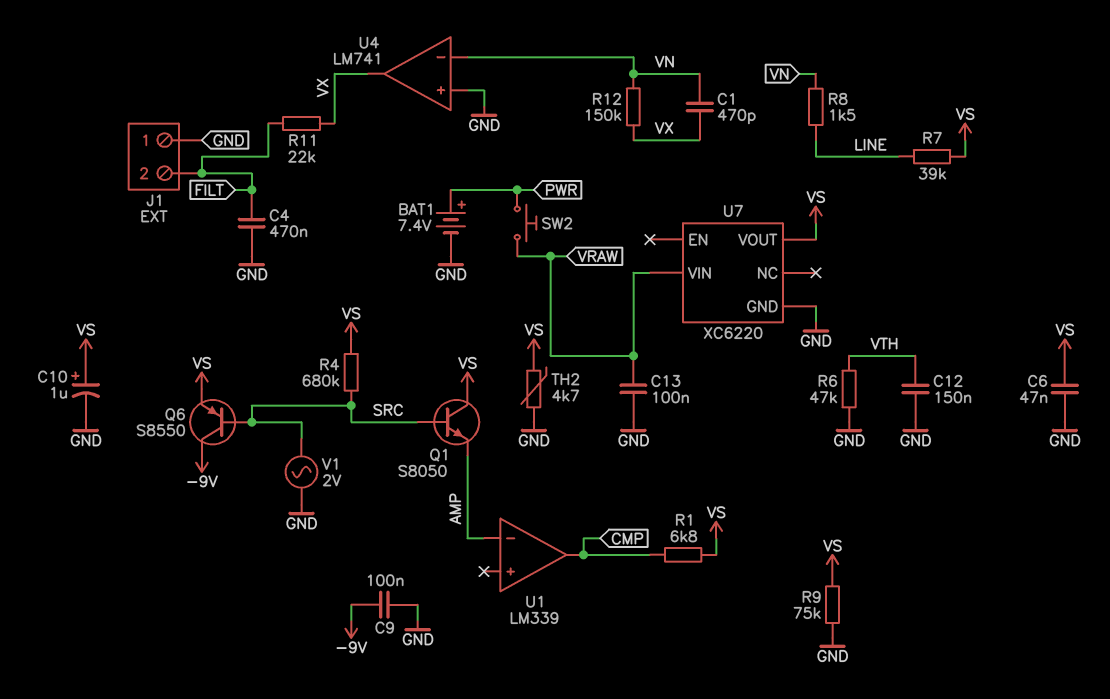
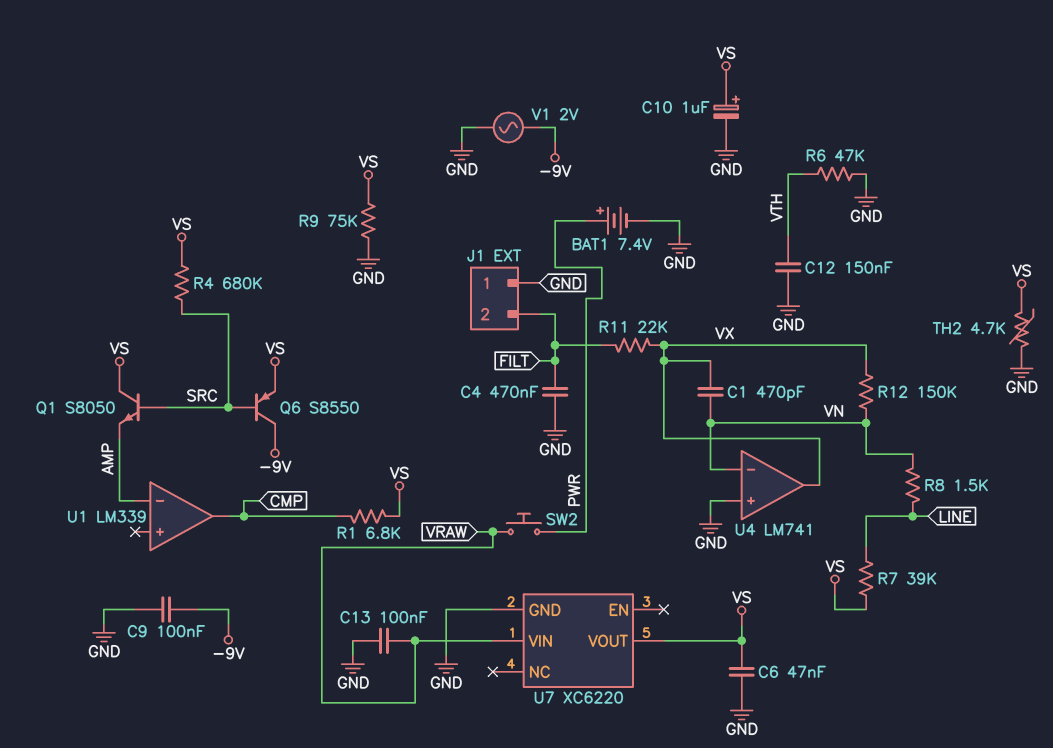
V1: AC 2V (GND, SRC) -> AC 2V (-9V, GND)

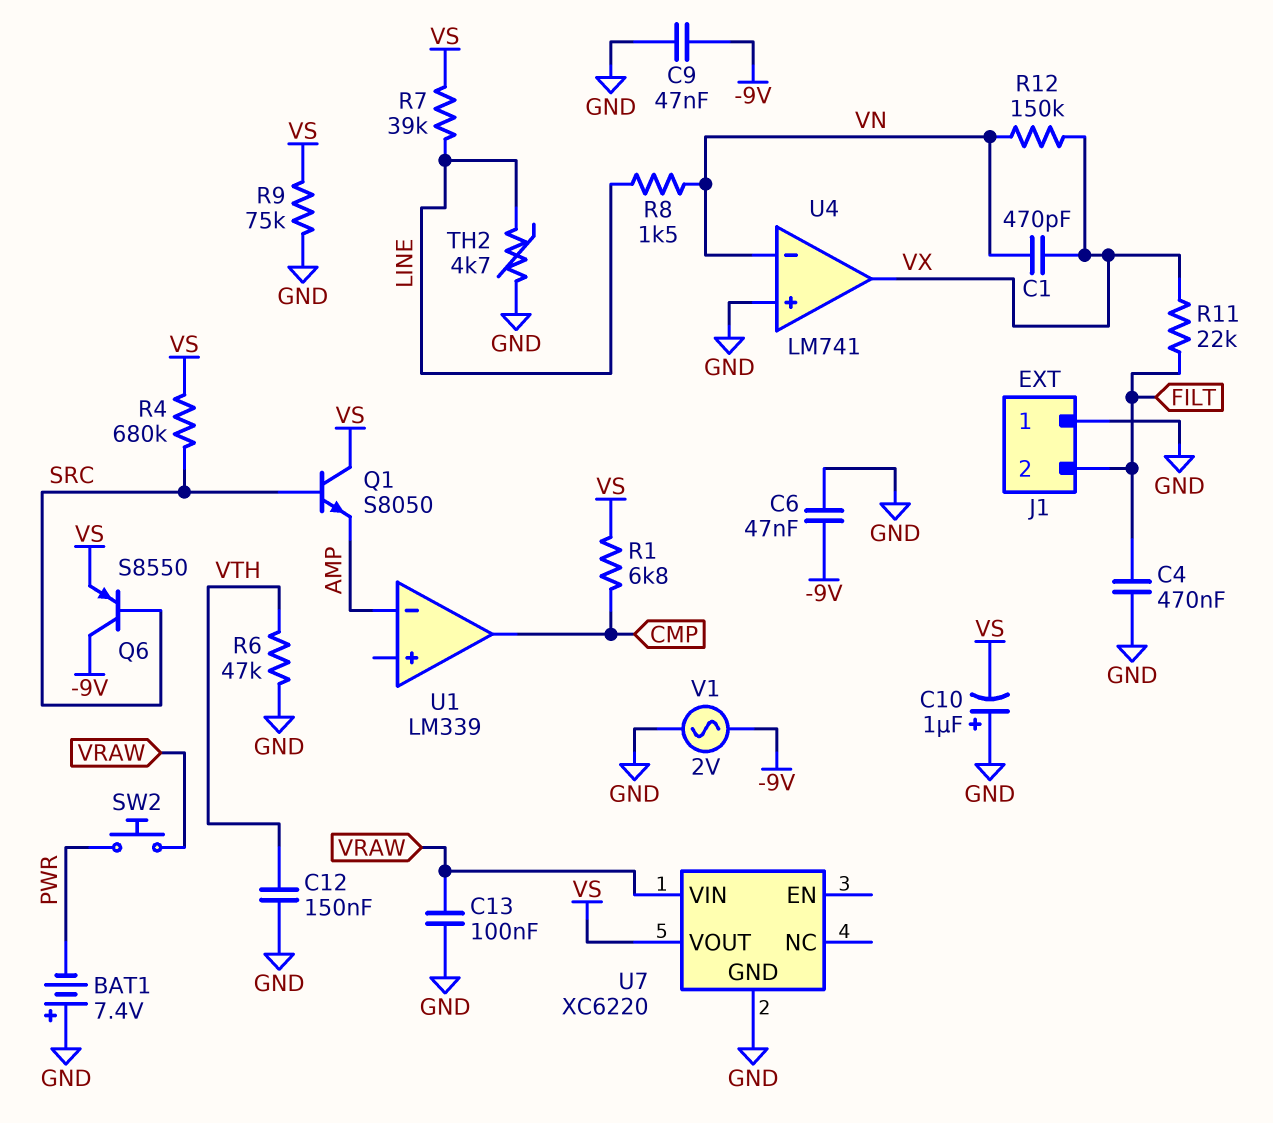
BAT1: 7.4V (plus PWR, minus GND) -> 7.4V (plus GND, minus PWR)
C6: 47nF (GND, VS) -> 47nF (-9V, GND)
C9: 100nF (-9V, GND) -> 47nF (-9V, GND)
C10: 1uF (plus VS, minus GND) -> 1uF (plus GND, minus VS)
TH2: 4.7k (GND, VS) -> 4.7k (GND, LINE)

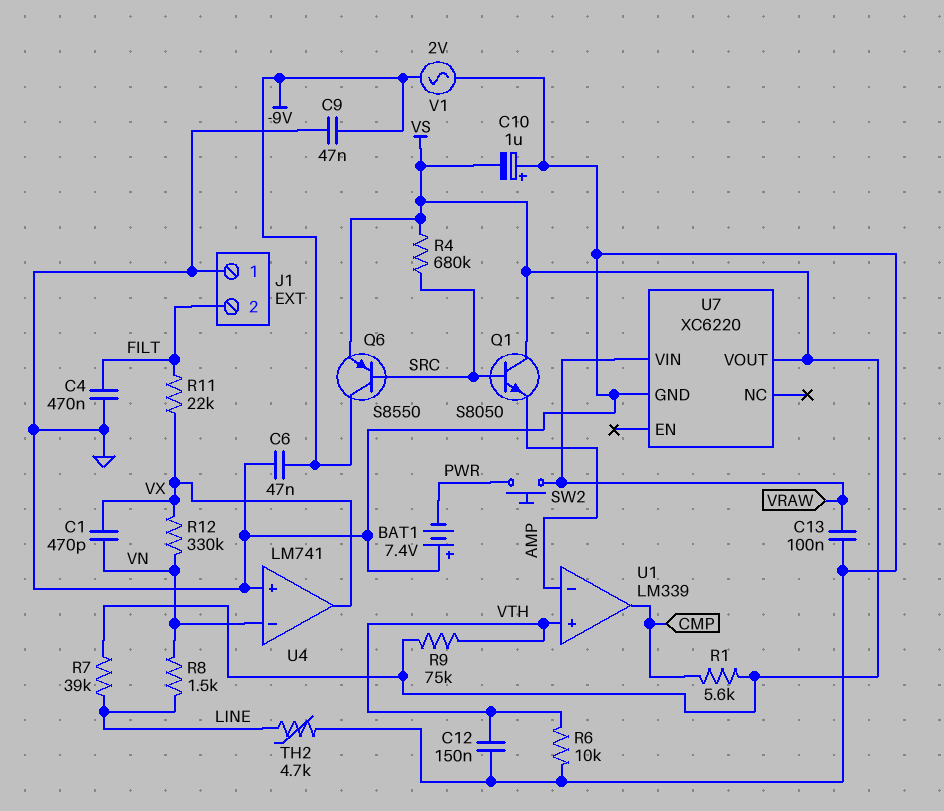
R1: 6.8k (CMP, VS) -> 5.6k (CMP, VS)
R6: 47k (GND, VTH) -> 10k (GND, VTH)
R9: 75k (GND, VS) -> 75k (VS, VTH)
R12: 150k (VN, VX) -> 330k (VN, VX)
U1 pin in+: none -> VTH

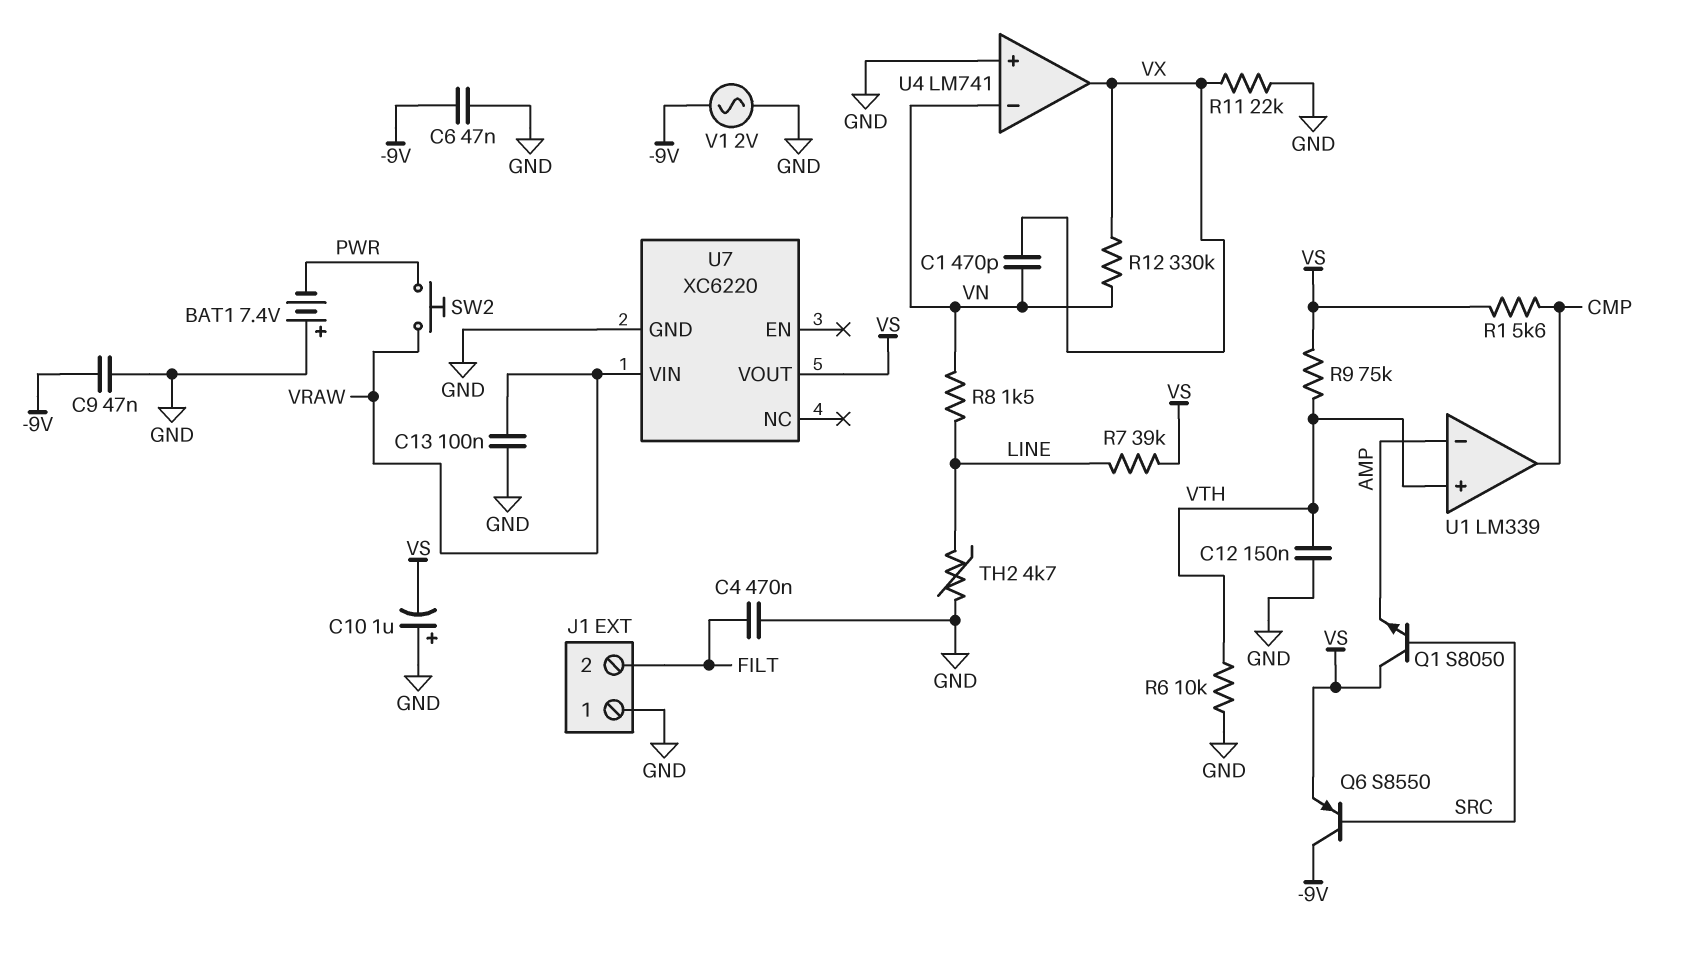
R4: 680k (SRC, VS) -> none
R11: 22k (FILT, VX) -> 22k (GND, VX)

